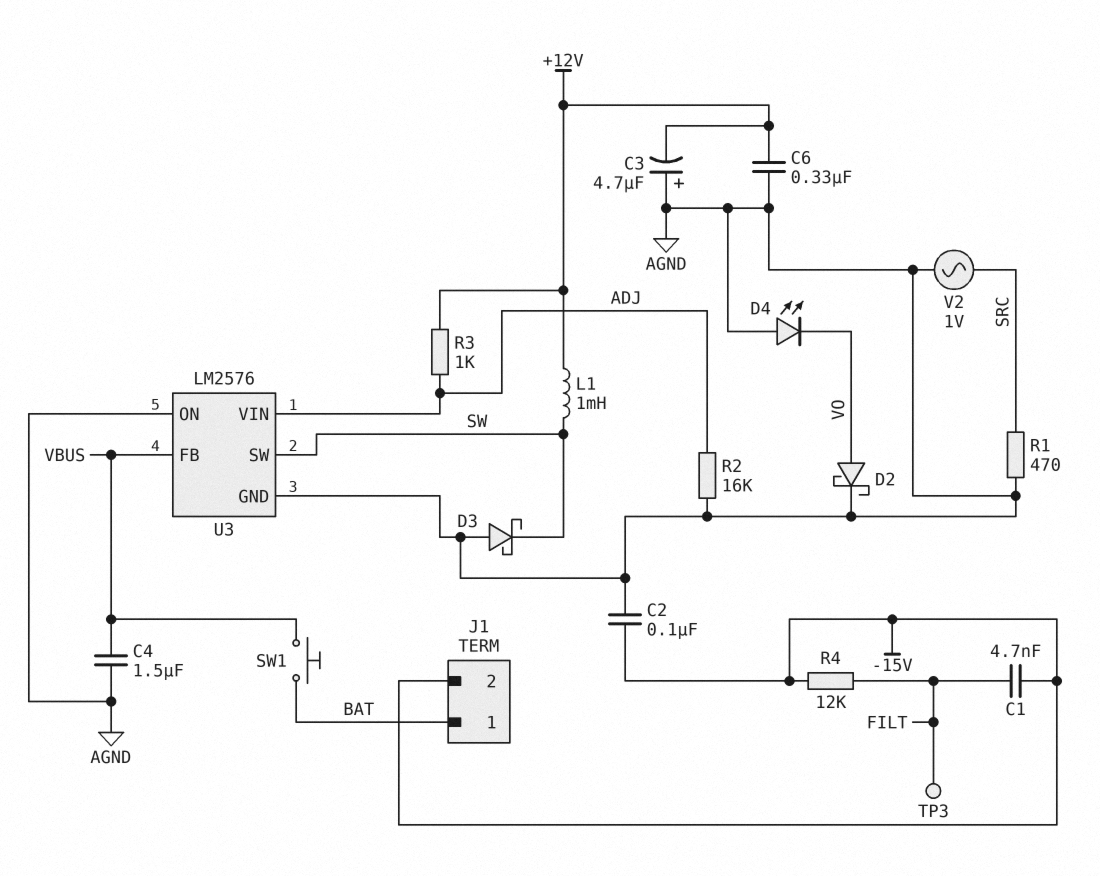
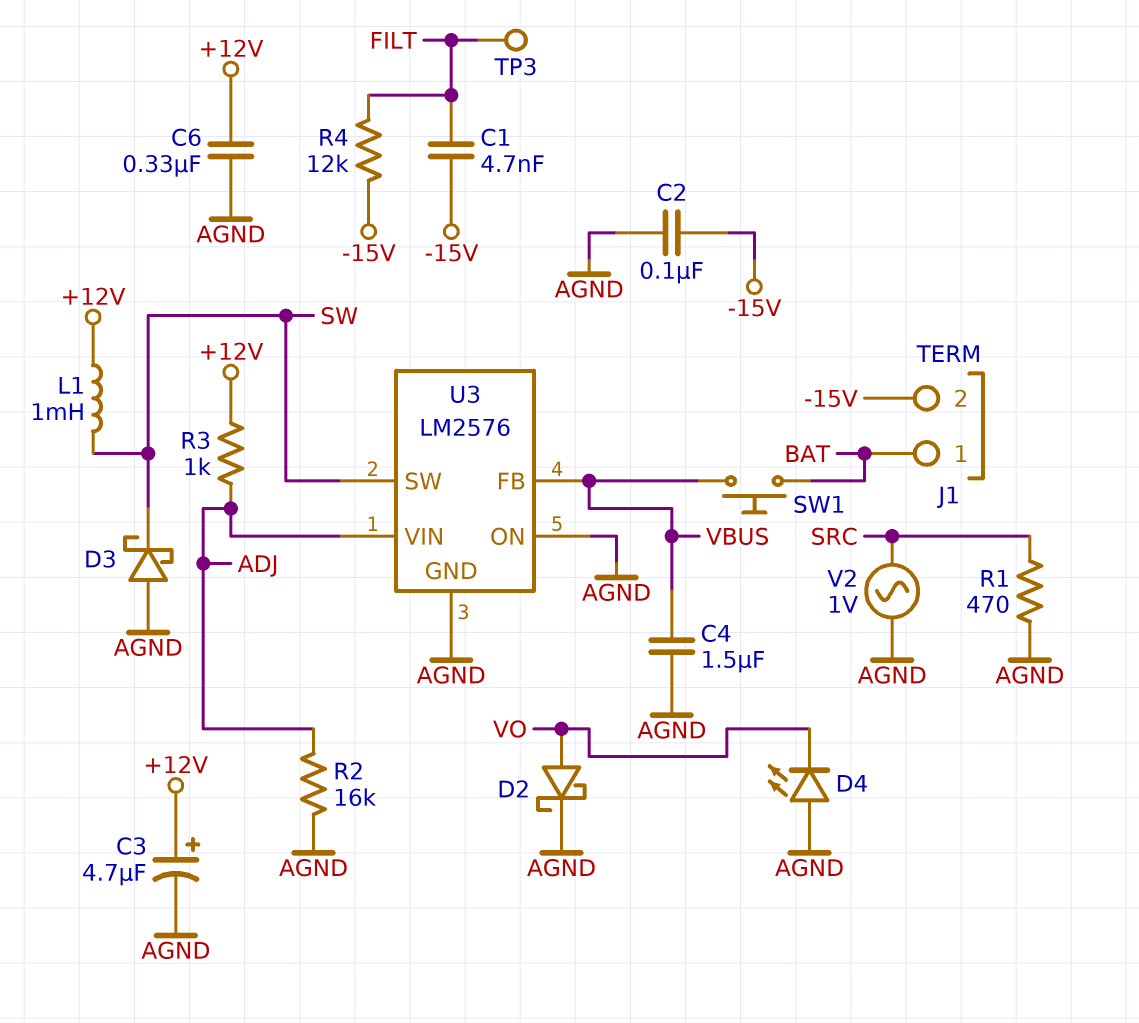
C3: 4.7uF (plus AGND, minus +12V) -> 4.7uF (plus +12V, minus AGND)

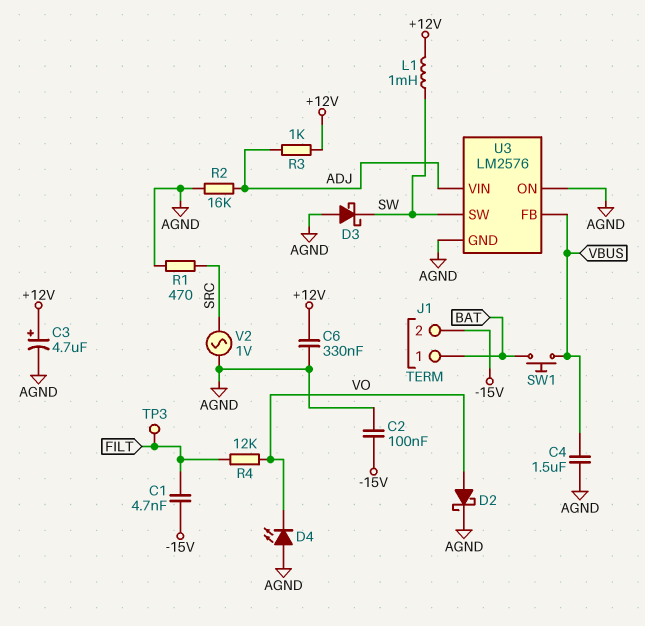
R4: 12k (-15V, FILT) -> 12k (FILT, VO)

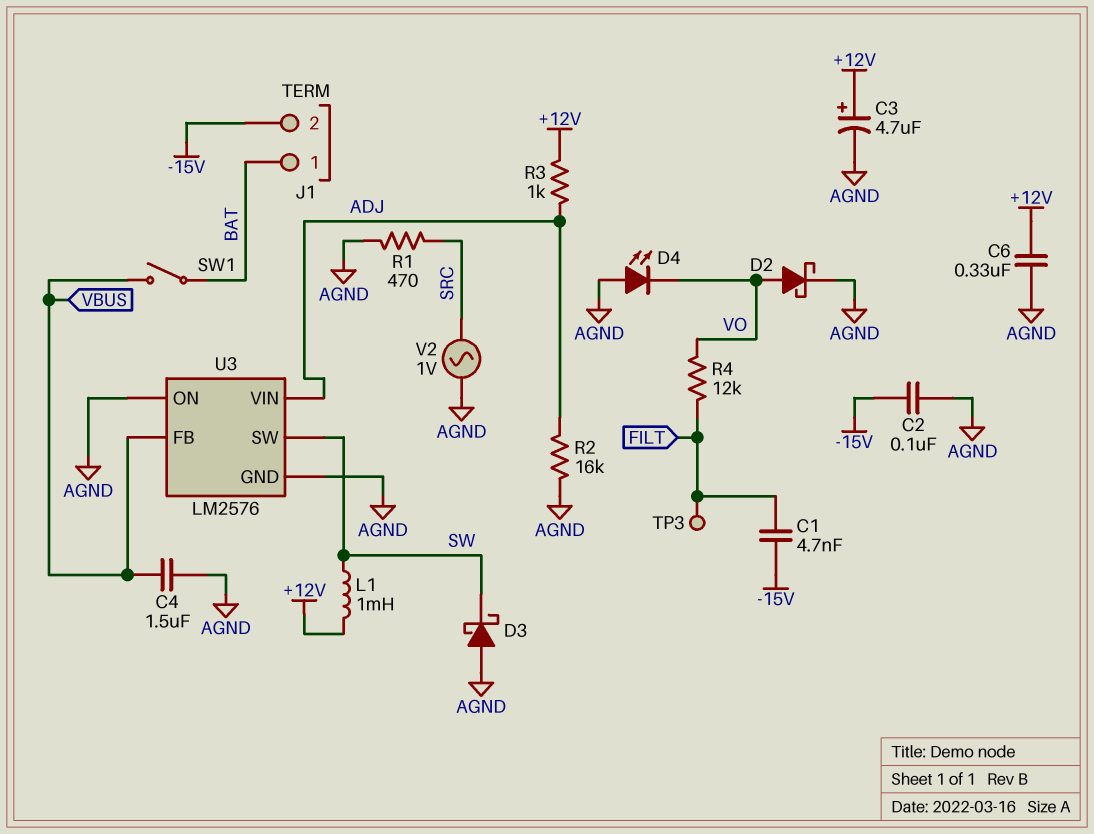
SW1: button (BAT, VBUS) -> switch (BAT, VBUS)

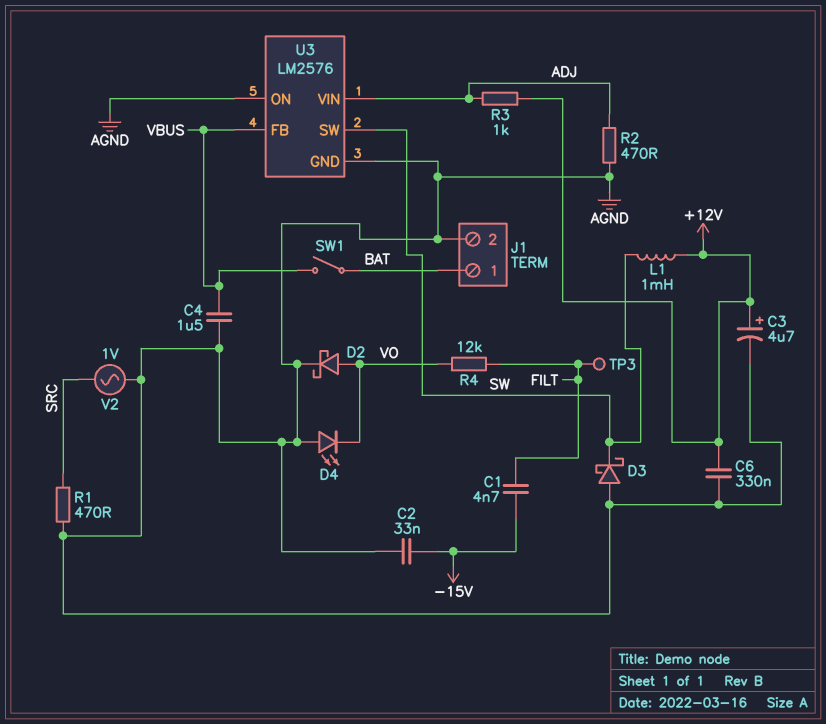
C2: 100nF (-15V, AGND) -> 33nF (-15V, AGND)
J1 pin 2: -15V -> AGND
R2: 16k (ADJ, AGND) -> 470 (ADJ, AGND)

